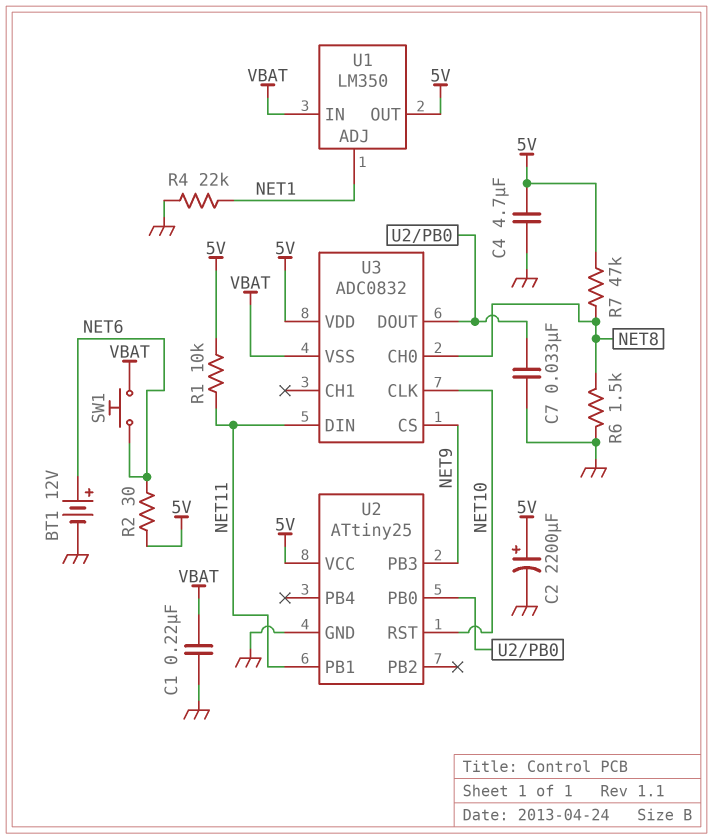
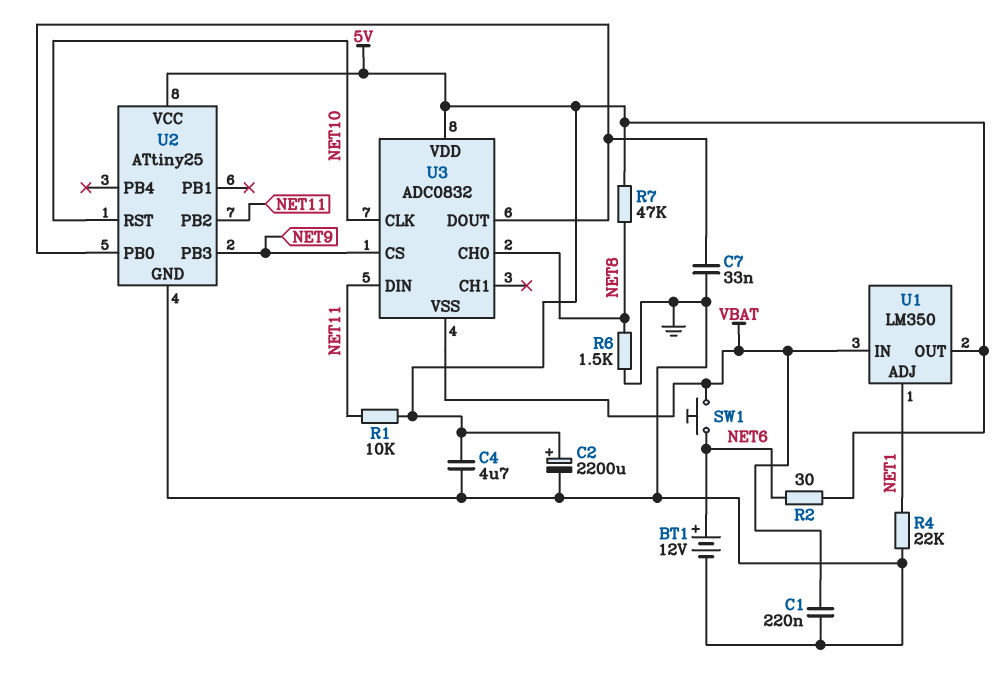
U2 pin PB1: NET11 -> none
U2 pin PB2: none -> NET11

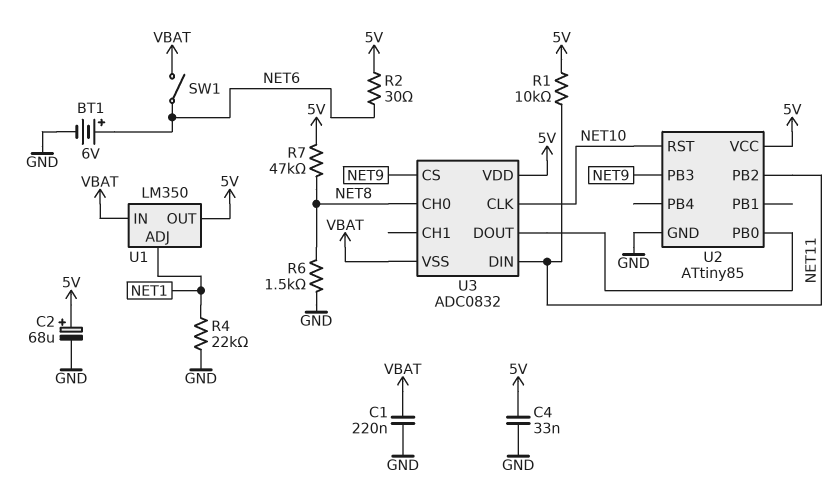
BT1: 12V (plus NET6, minus GND) -> 6V (plus NET6, minus GND)
C2: 2200uF (plus 5V, minus GND) -> 68uF (plus 5V, minus GND)
C4: 4.7uF (5V, GND) -> 33nF (5V, GND)
C7: 33nF (GND, U2/PB0) -> none
SW1: button (NET6, VBAT) -> switch (NET6, VBAT)
U2: ATtiny25 -> ATtiny85

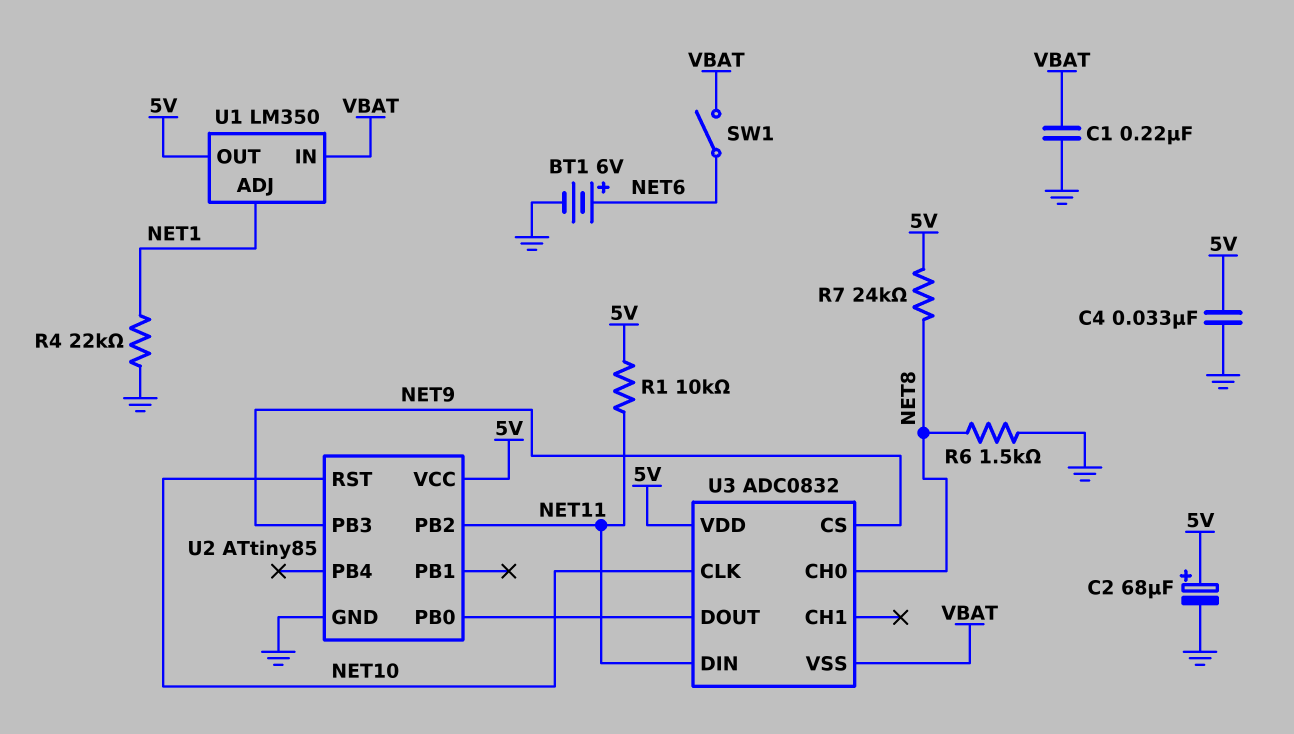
R2: 30 (5V, NET6) -> none
R7: 47k (5V, NET8) -> 24k (5V, NET8)

